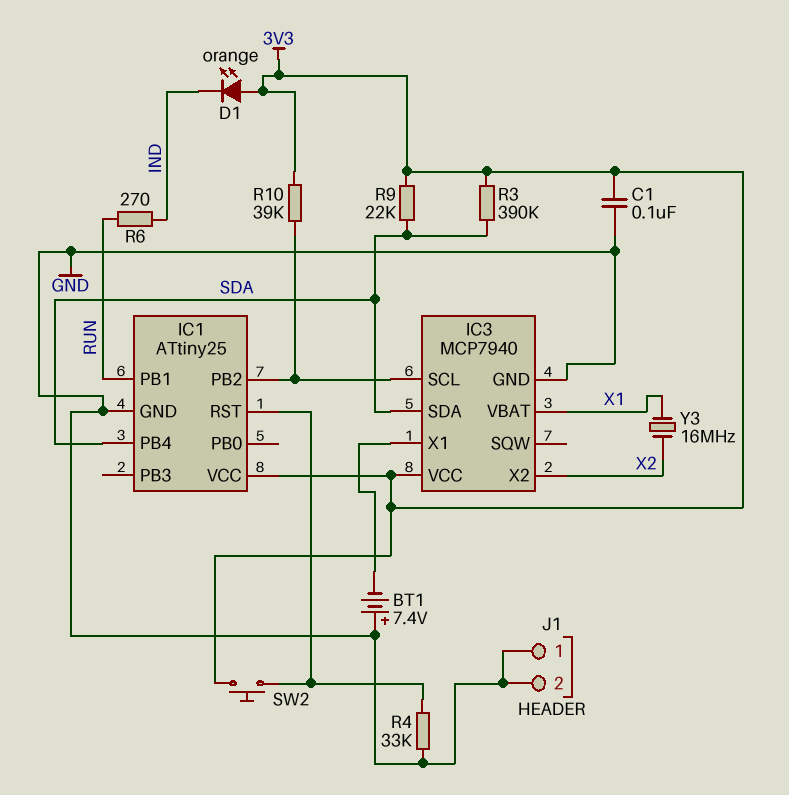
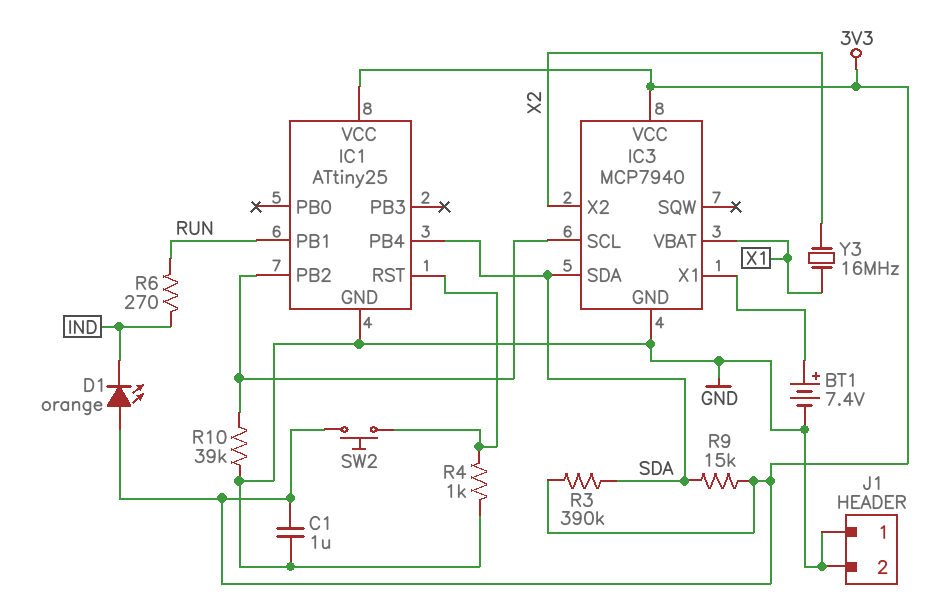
BT1: 7.4V (plus GND, minus IC3/X1) -> 7.4V (plus IC3/X1, minus GND)
C1: 100nF (3V3, GND) -> 1uF (3V3, GND)
R4: 33k (GND, IC1/RST) -> 1k (GND, IC1/RST)
R9: 22k (3V3, SDA) -> 15k (3V3, SDA)
R10: 39k (3V3, IC1/PB2) -> 39k (GND, IC1/PB2)

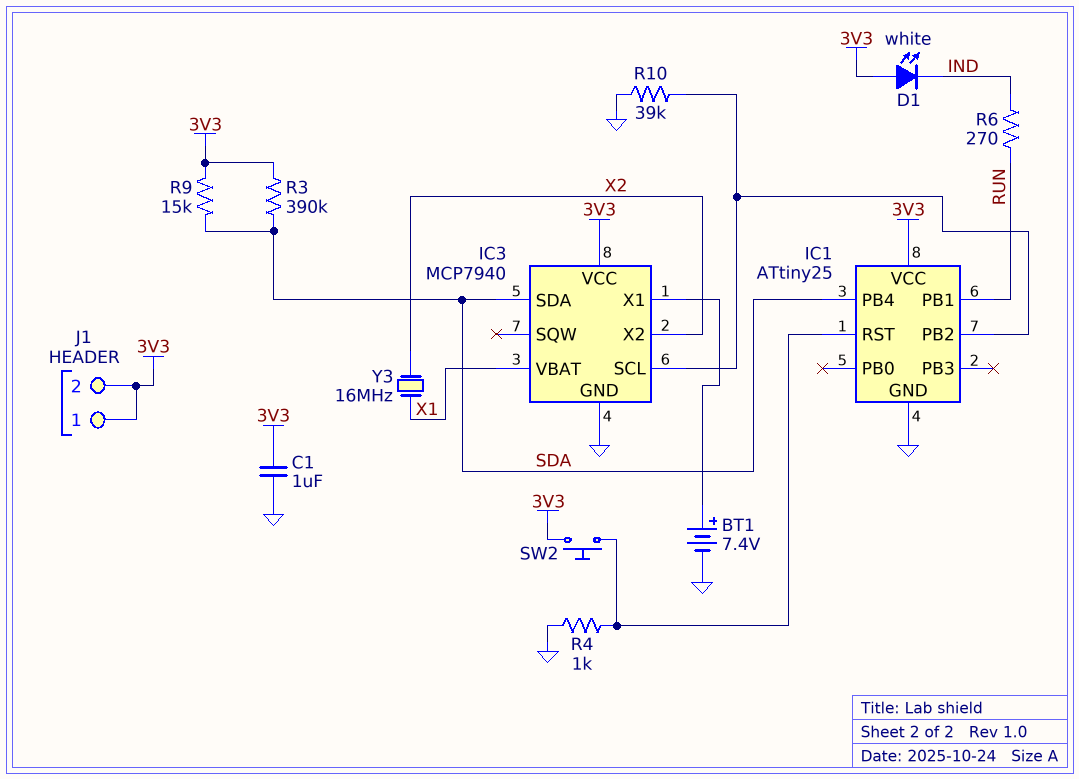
D1: LED orange (A 3V3, K IND) -> LED white (A 3V3, K IND)
J1 pin 1: GND -> 3V3
J1 pin 2: GND -> 3V3

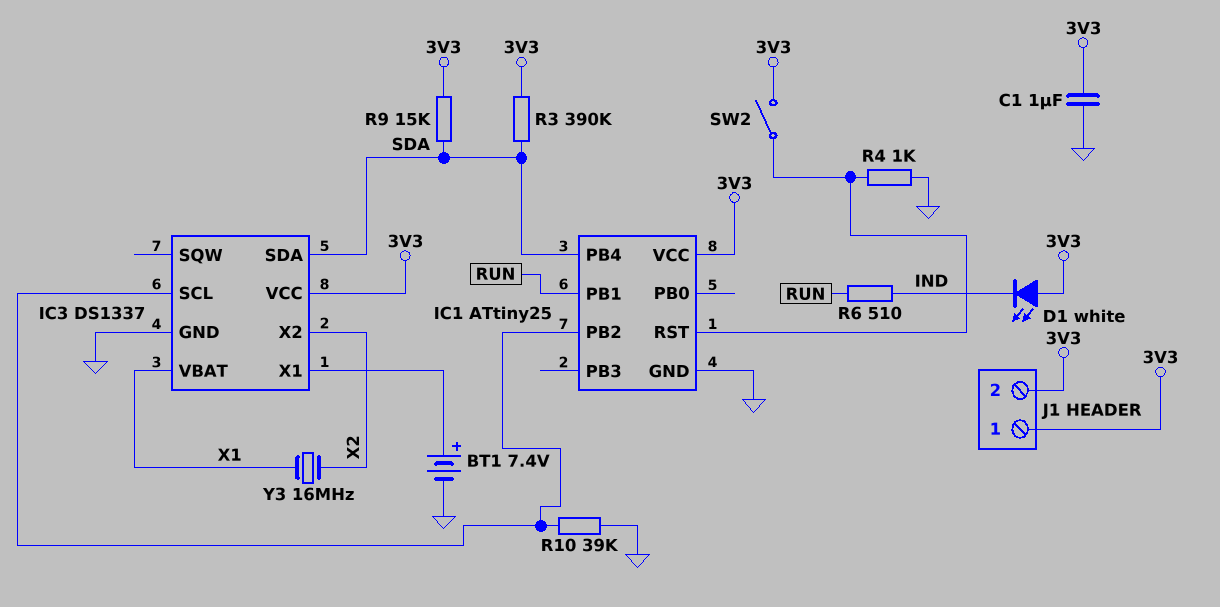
IC3: MCP7940 -> DS1337
R6: 270 (IND, RUN) -> 510 (IND, RUN)
SW2: button (3V3, IC1/RST) -> switch (3V3, IC1/RST)

